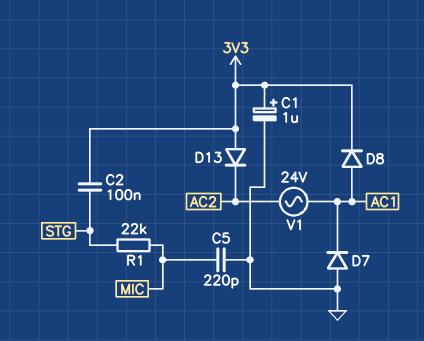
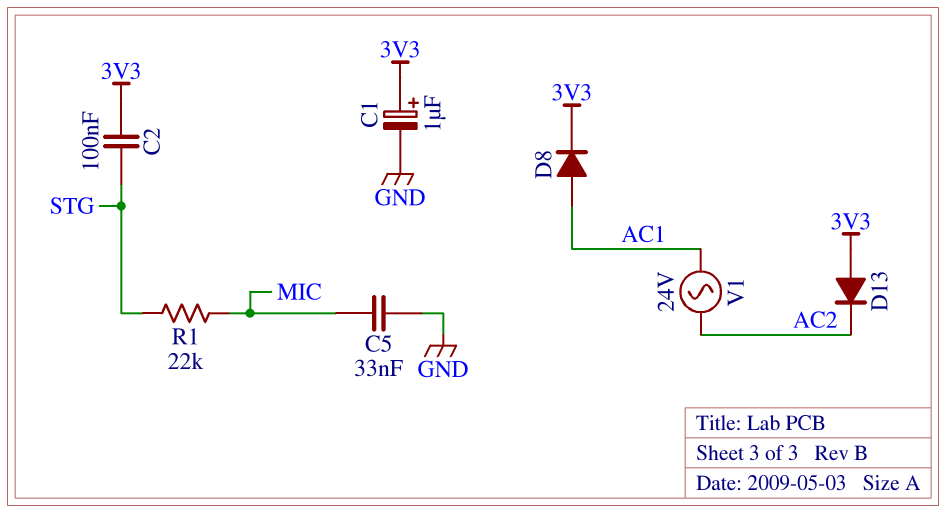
C5: 220pF (GND, MIC) -> 33nF (GND, MIC)
D7: diode (A GND, K AC1) -> none

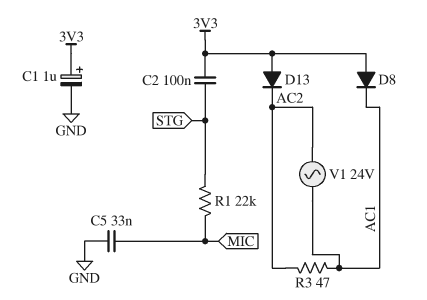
D8: diode (A AC1, K 3V3) -> diode (A 3V3, K AC1)
R3: none -> 47 (AC1, AC2)

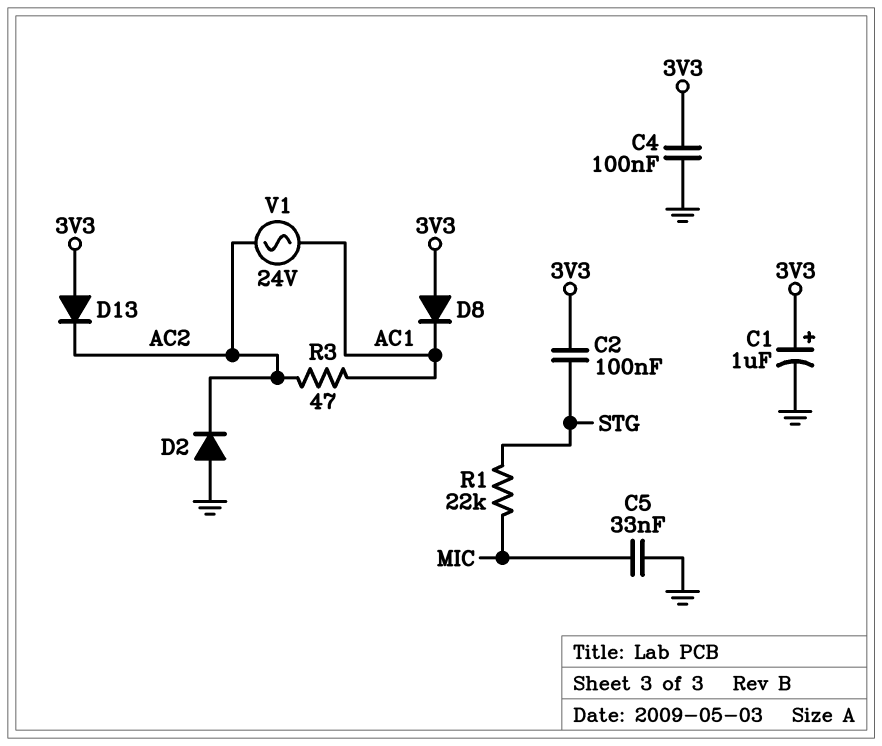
C4: none -> 100nF (3V3, GND)
D2: none -> diode (A GND, K AC2)

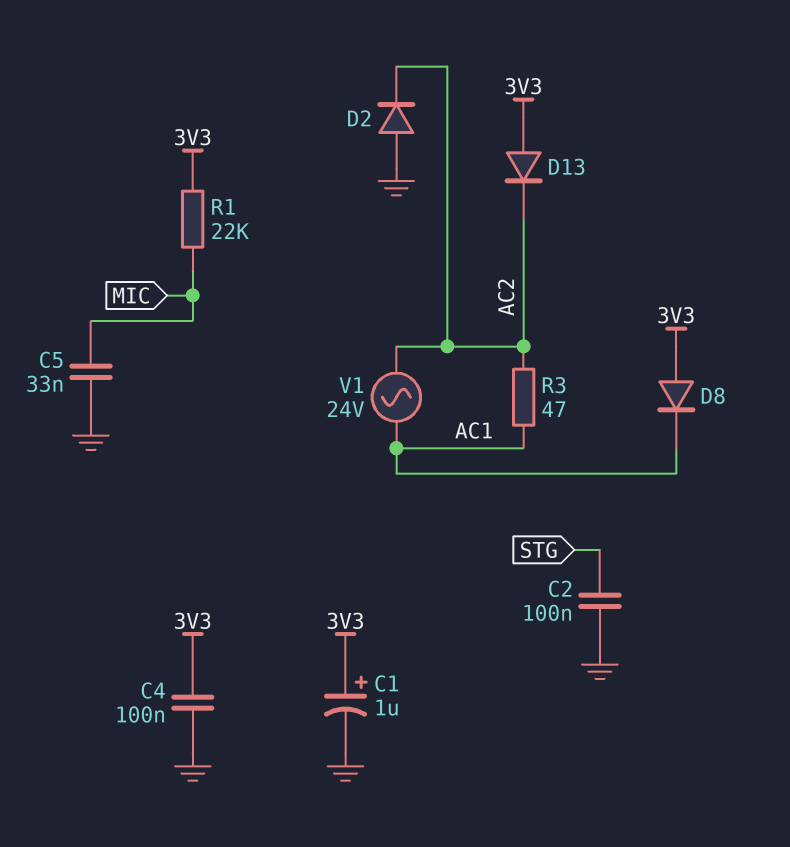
C2: 100nF (3V3, STG) -> 100nF (GND, STG)
R1: 22k (MIC, STG) -> 22k (3V3, MIC)

